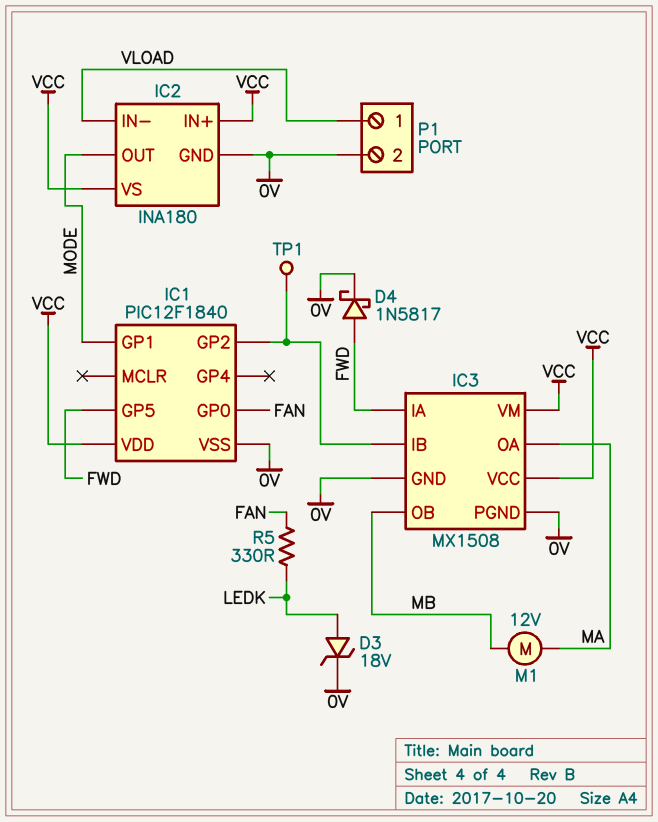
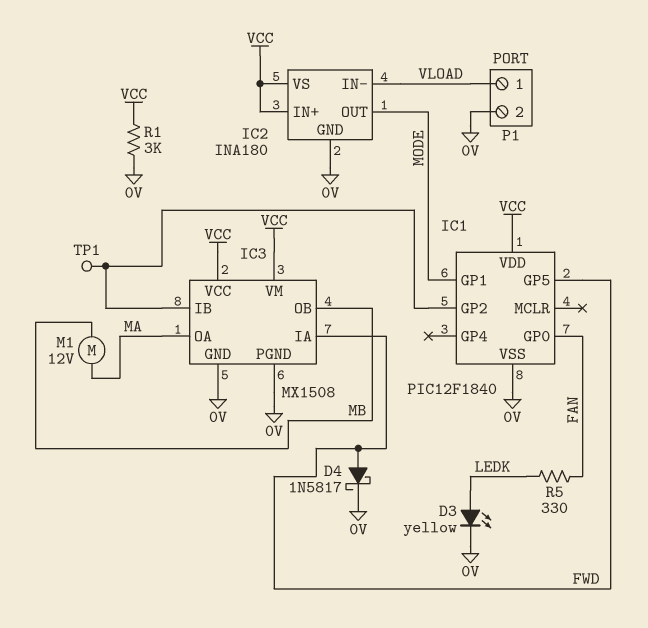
D3: zener 18V (A LEDK, K 0V) -> LED yellow (A LEDK, K 0V)
R1: none -> 3k (0V, VCC)

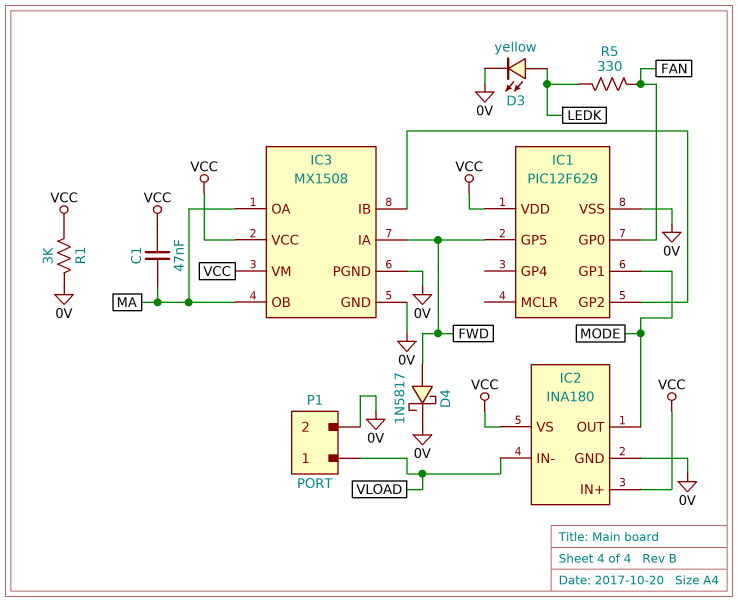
C1: none -> 47nF (MA, VCC)
IC1: PIC12F1840 -> PIC12F629
IC3 pin OB: MB -> MA
M1: motor 12V (MA, MB) -> none
TP1: test point (IC1/GP2) -> none

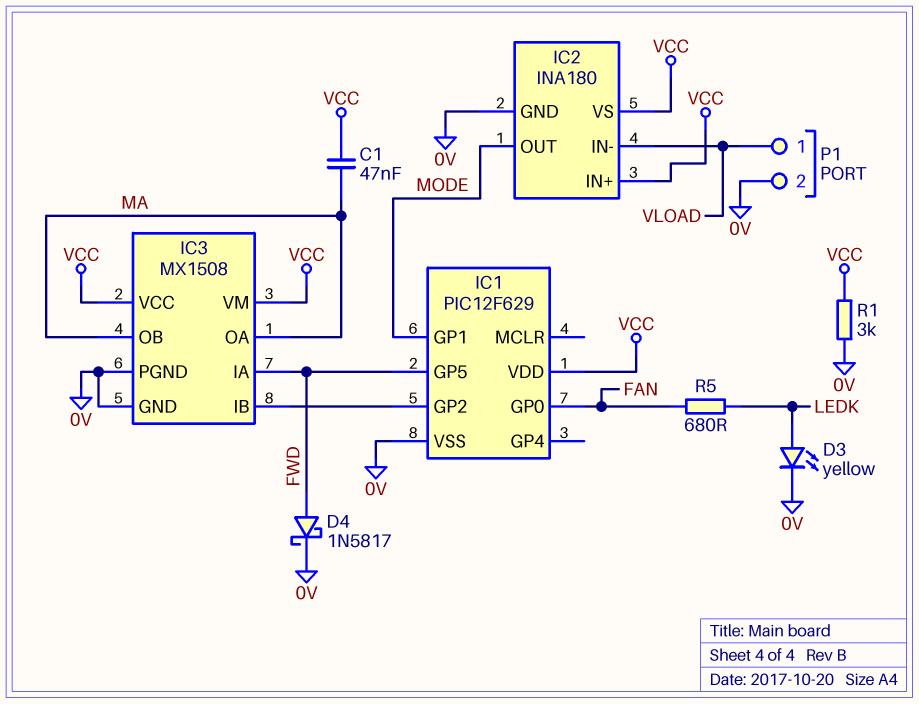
R5: 330 (FAN, LEDK) -> 680 (FAN, LEDK)

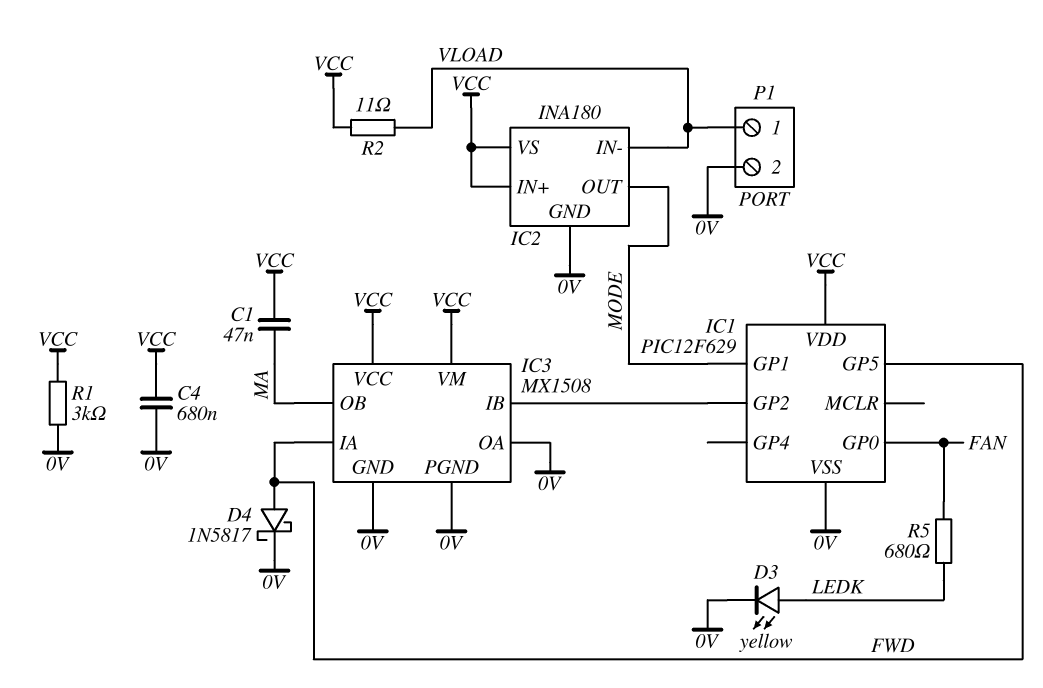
C4: none -> 680nF (0V, VCC)
IC3 pin OA: MA -> 0V
R2: none -> 11 (VCC, VLOAD)

